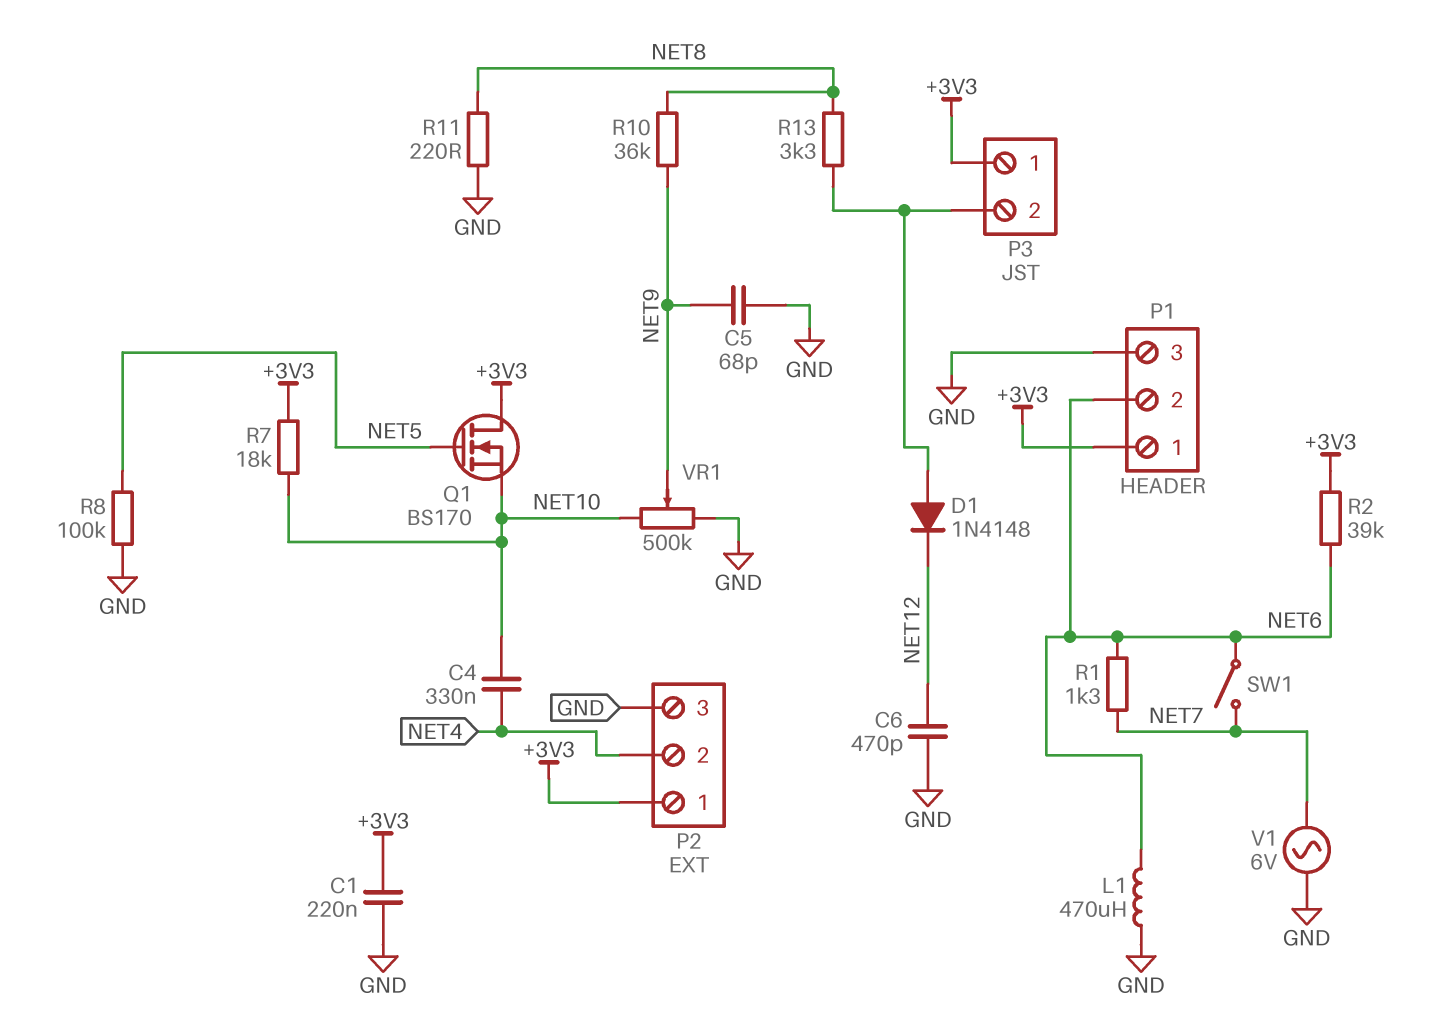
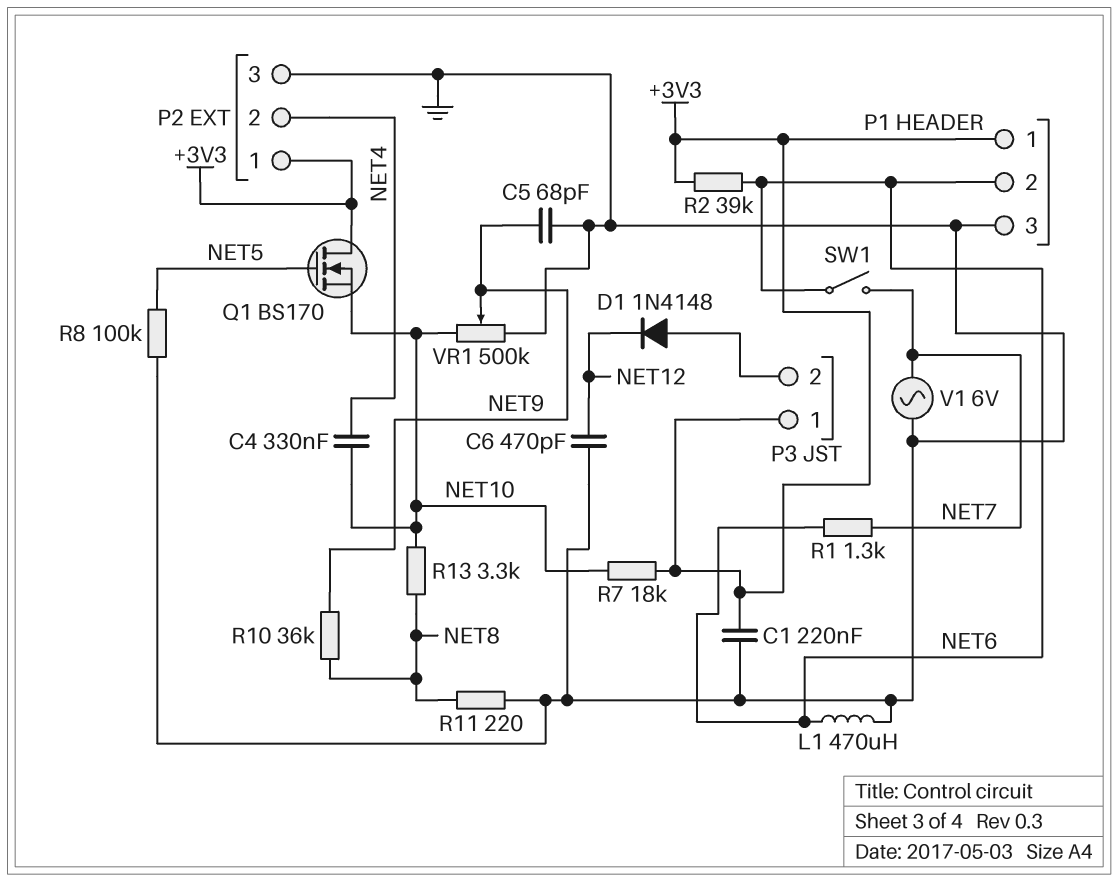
R13: 3.3k (NET8, P3/2) -> 3.3k (NET8, NET10)

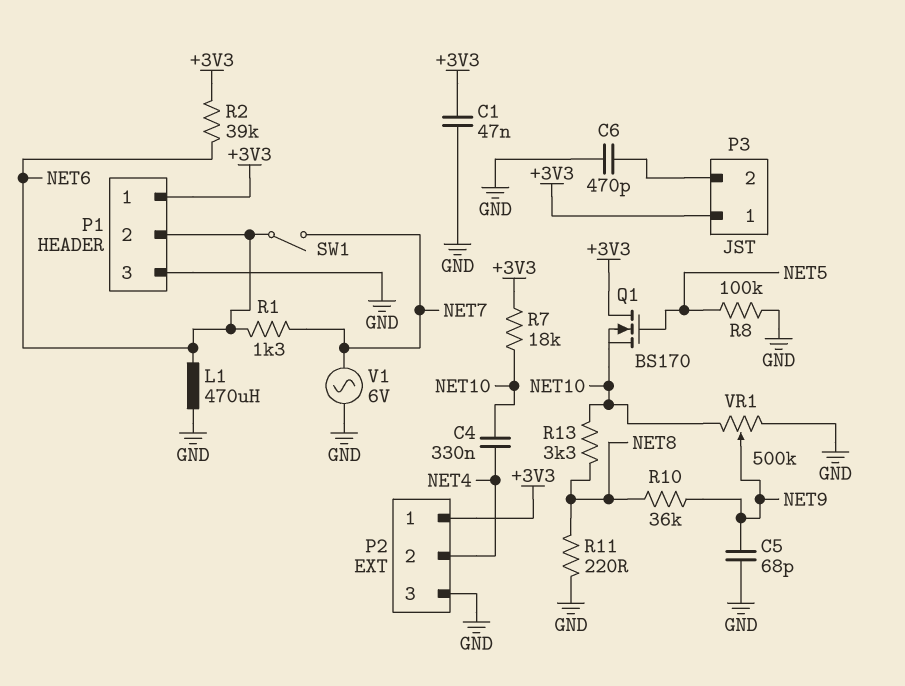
C1: 220nF (+3V3, GND) -> 47nF (+3V3, GND)
C6: 470pF (GND, NET12) -> 470pF (GND, P3/2)
D1: diode 1N4148 (A P3/2, K NET12) -> none

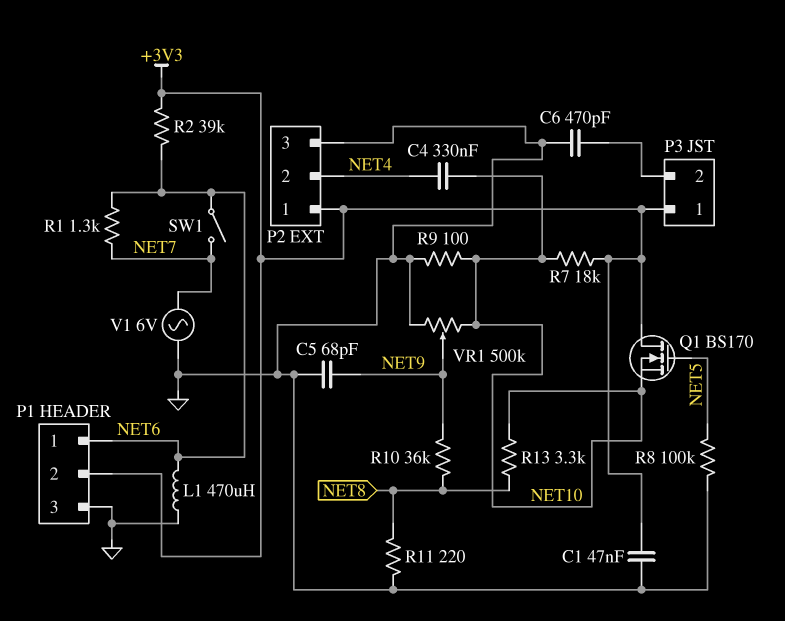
P1 pin 1: +3V3 -> NET6
P1 pin 2: NET6 -> +3V3
R9: none -> 100 (GND, NET10)

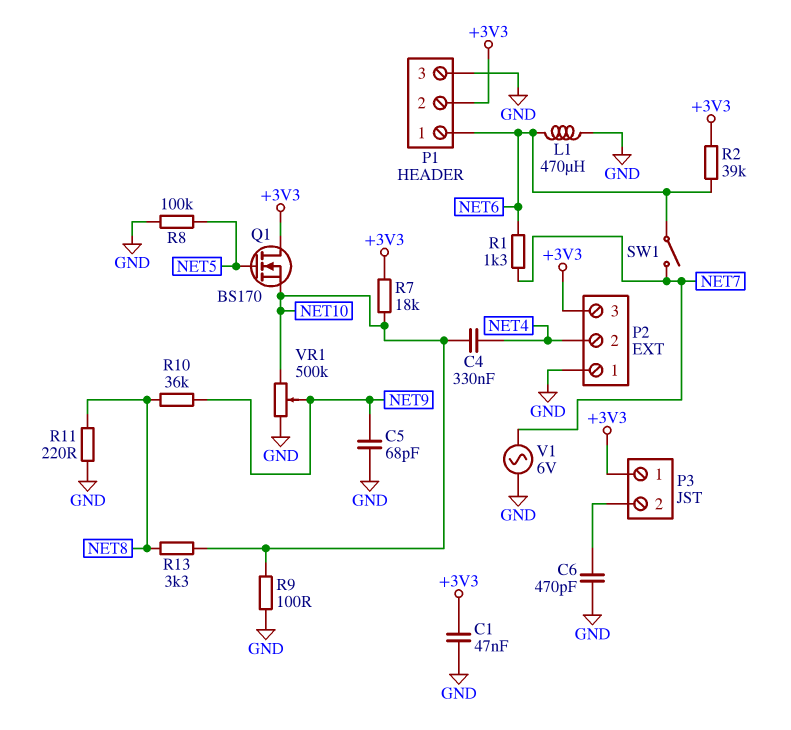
P2 pin 1: +3V3 -> GND
P2 pin 3: GND -> +3V3

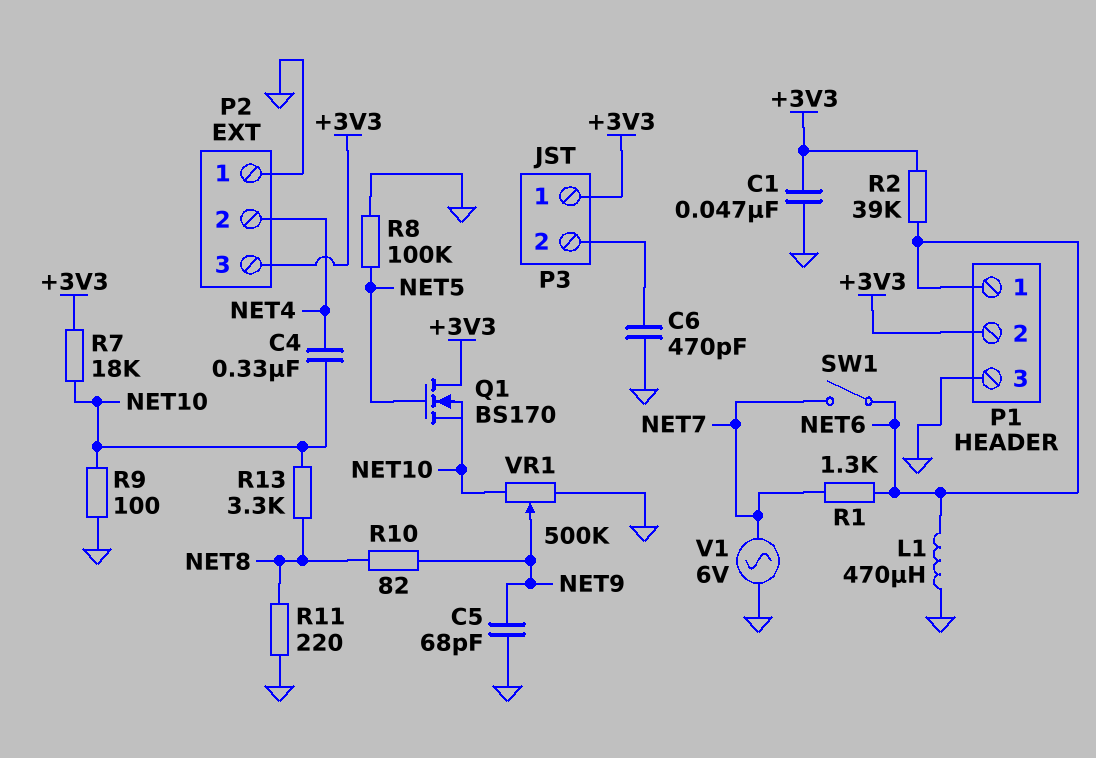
R10: 36k (NET8, NET9) -> 82 (NET8, NET9)

